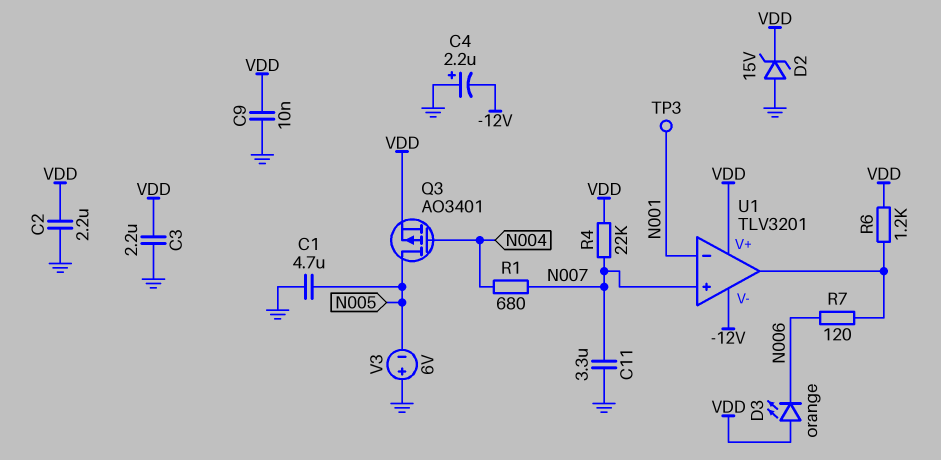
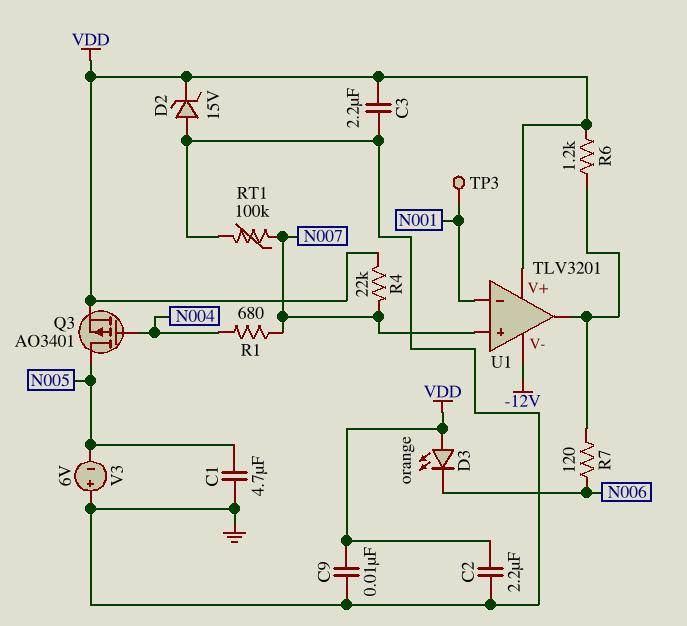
C4: 2.2uF (plus GND, minus -12V) -> none
C11: 3.3uF (GND, N007) -> none
RT1: none -> 100k (GND, N007)

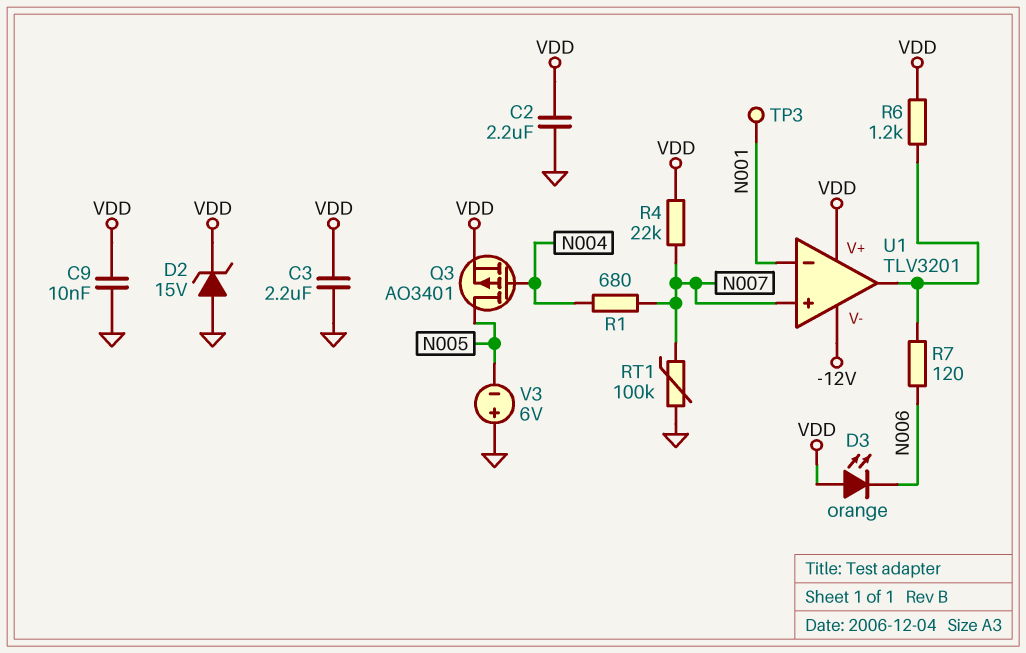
C1: 4.7uF (GND, N005) -> none

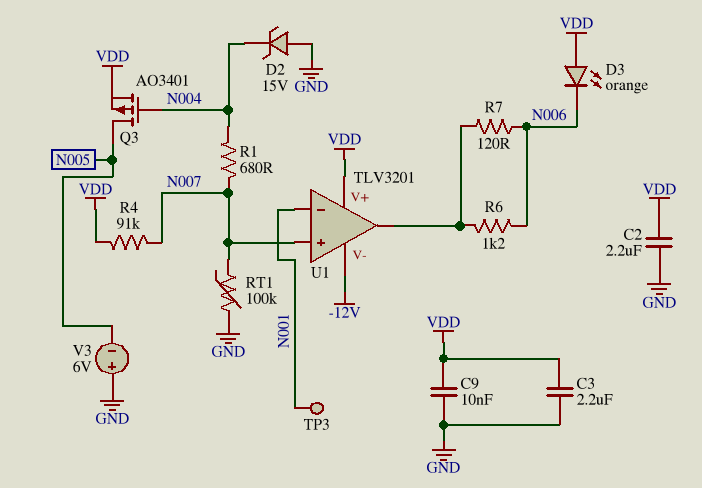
D2: zener 15V (A GND, K VDD) -> zener 15V (A GND, K N004)
R4: 22k (N007, VDD) -> 91k (N007, VDD)
R6: 1.2k (U1/out, VDD) -> 1.2k (N006, U1/out)

